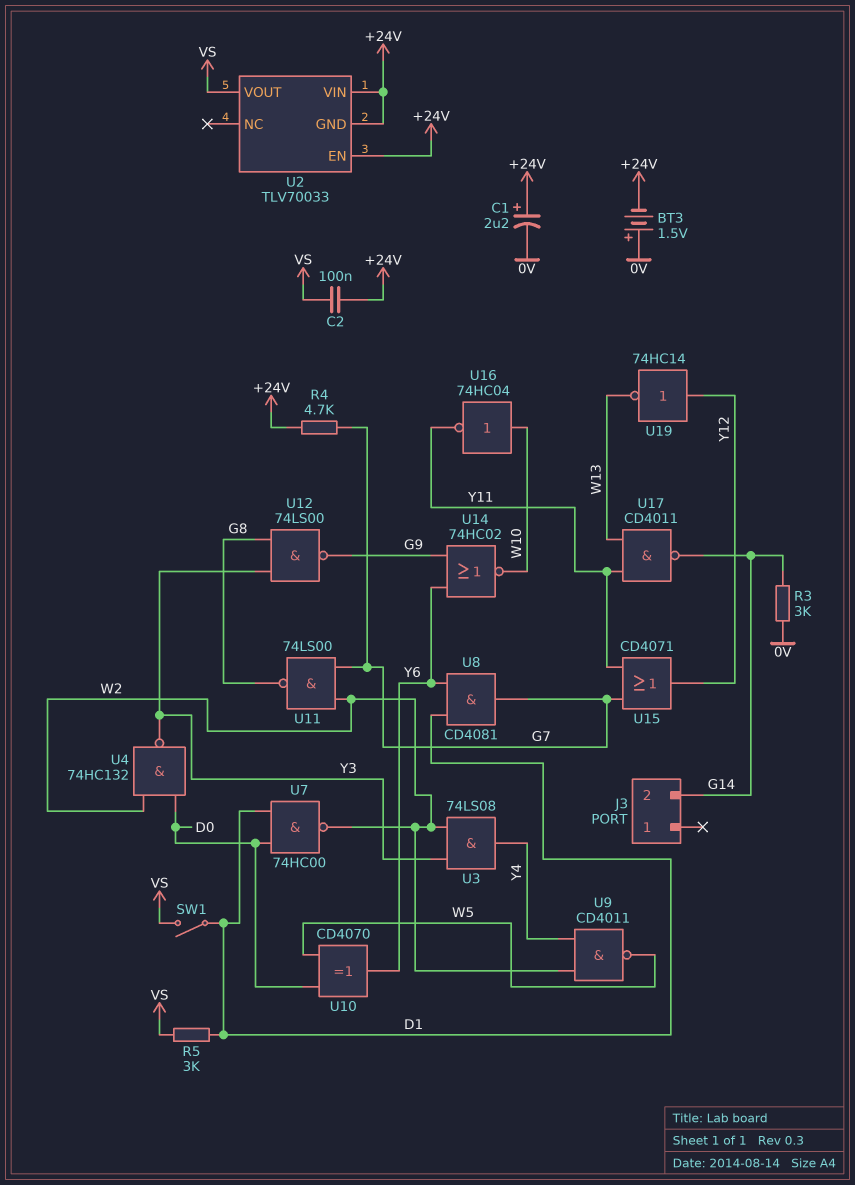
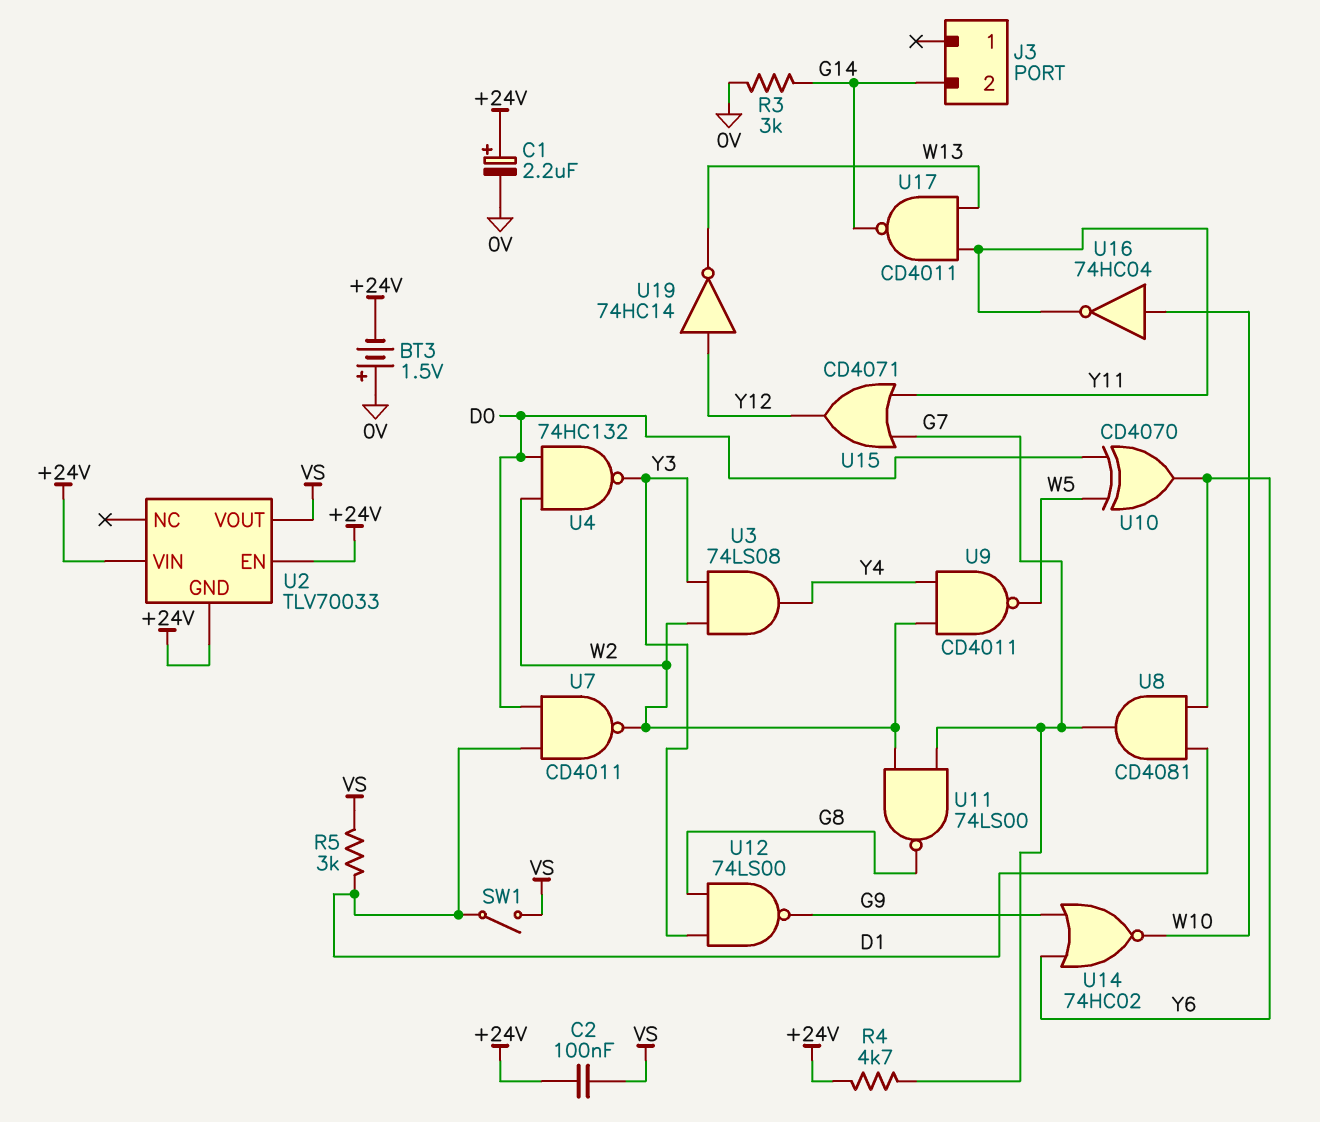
U7: NAND 74HC00 (in D0, in D1, out W2) -> NAND CD4011 (in D0, in D1, out W2)

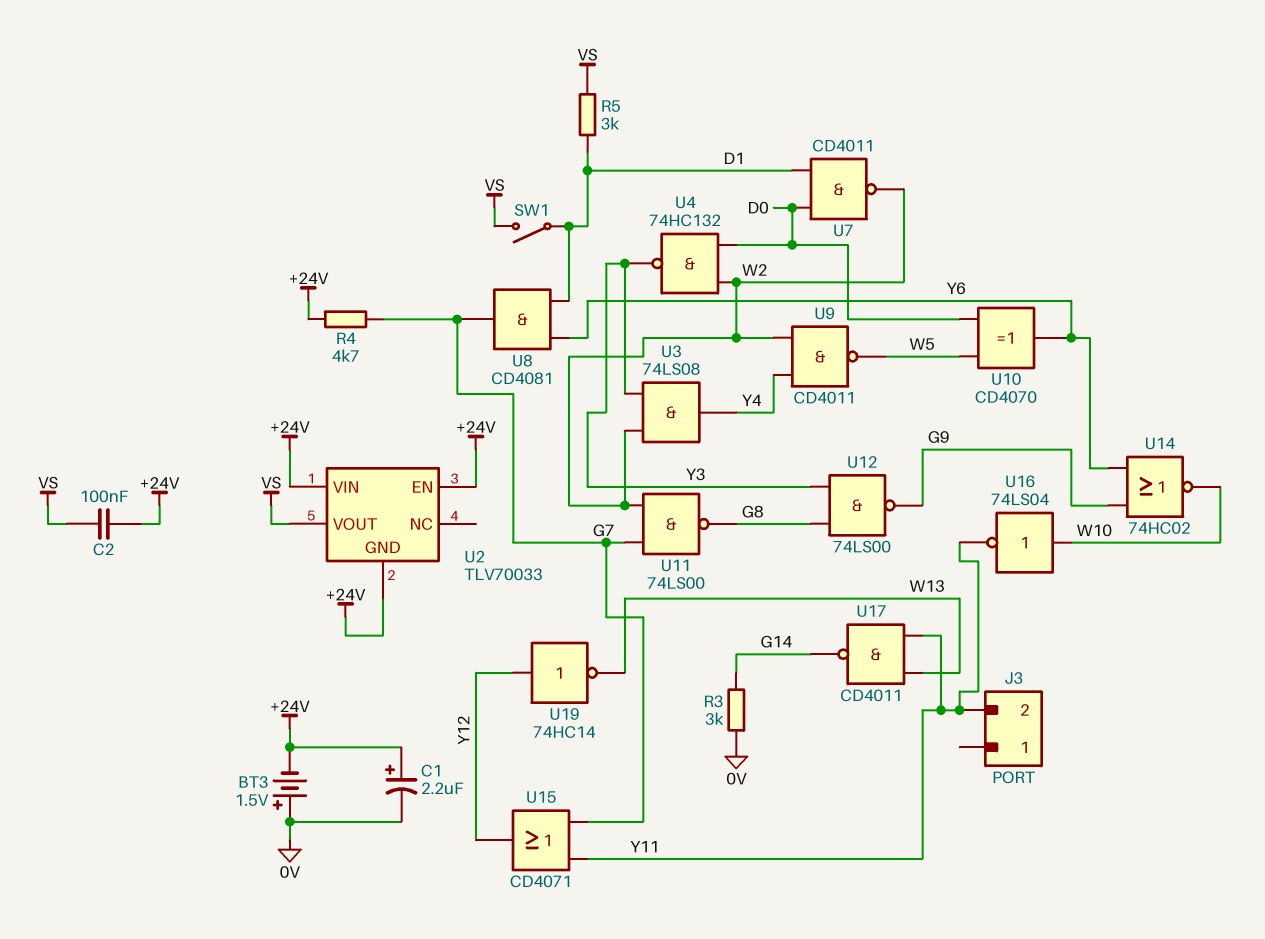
J3 pin 2: G14 -> Y11
U16: NOT 74HC04 (in W10, out Y11) -> NOT 74LS04 (in W10, out Y11)

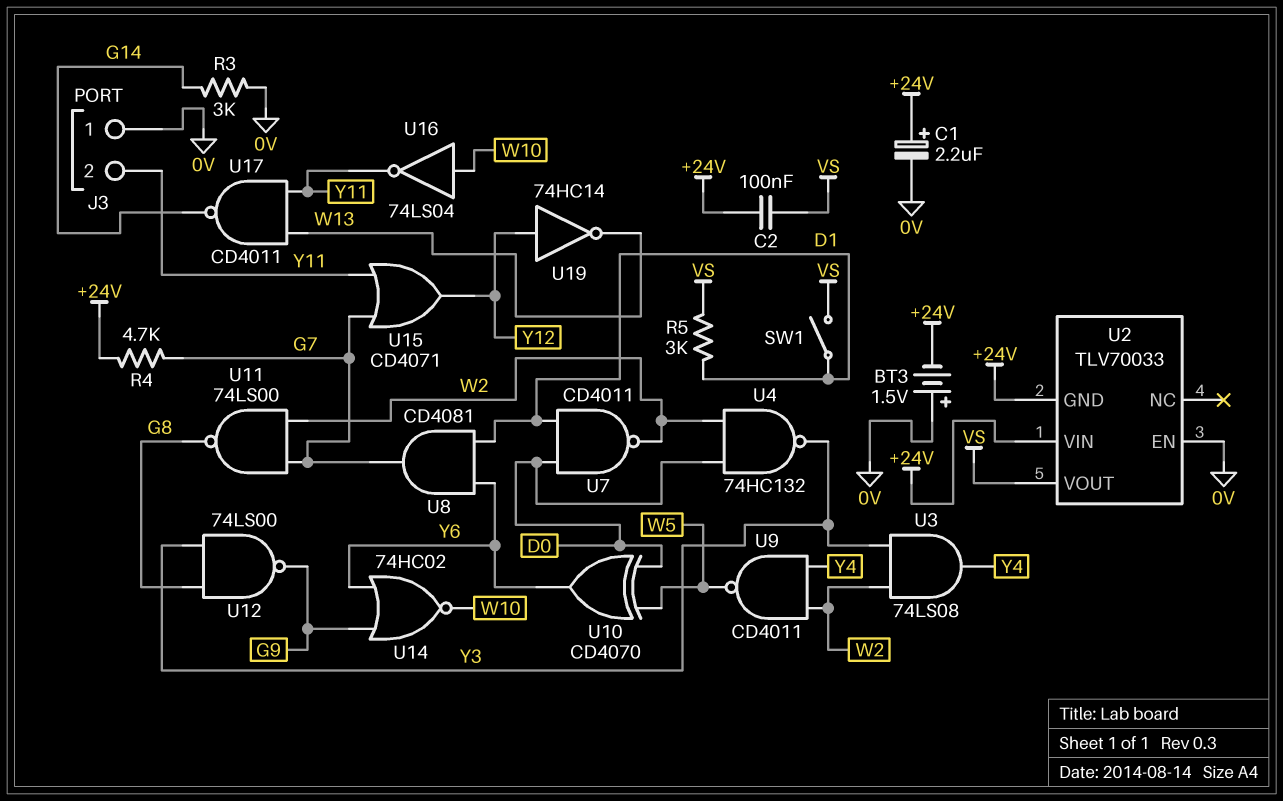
J3 pin 1: none -> 0V
U2 pin EN: +24V -> 0V

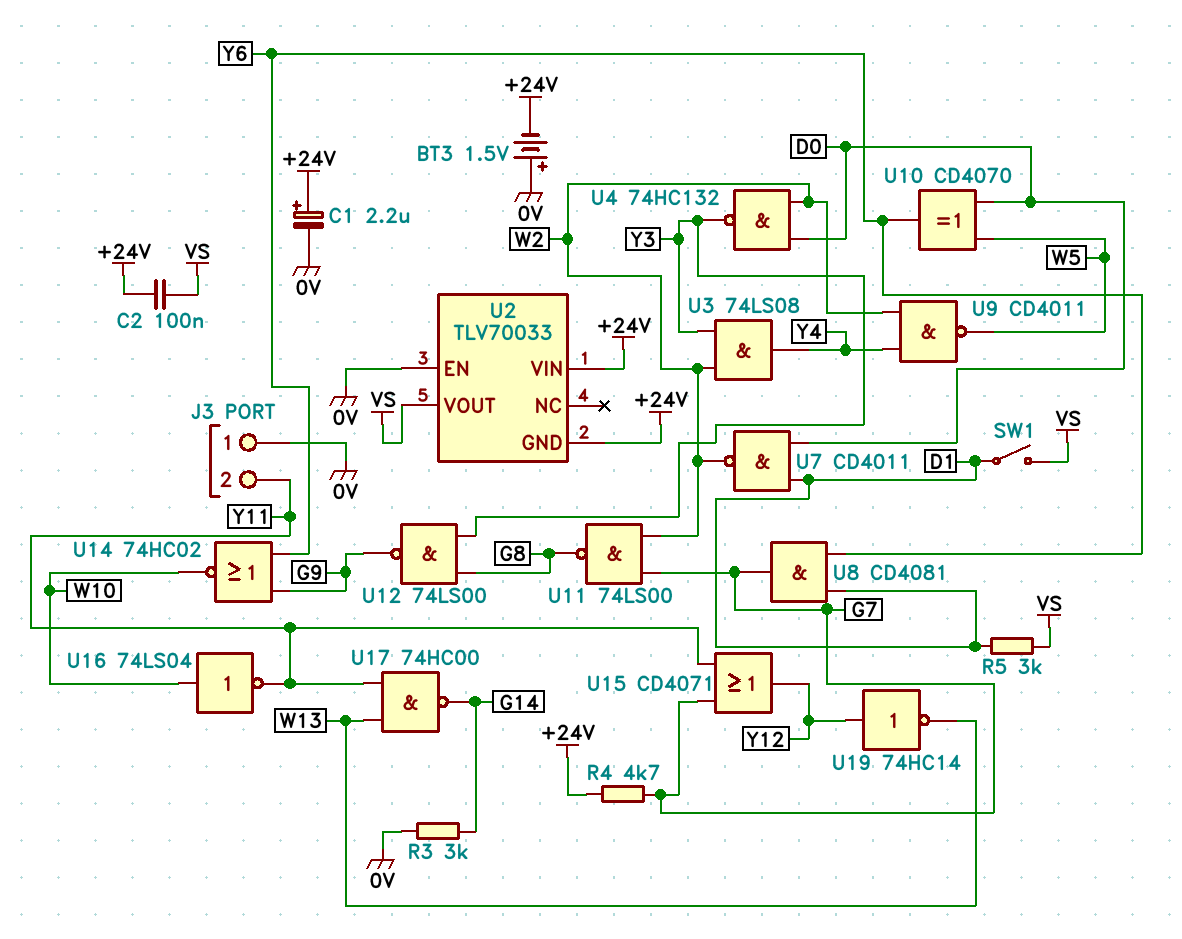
U17: NAND CD4011 (in W13, in Y11, out G14) -> NAND 74HC00 (in W13, in Y11, out G14)

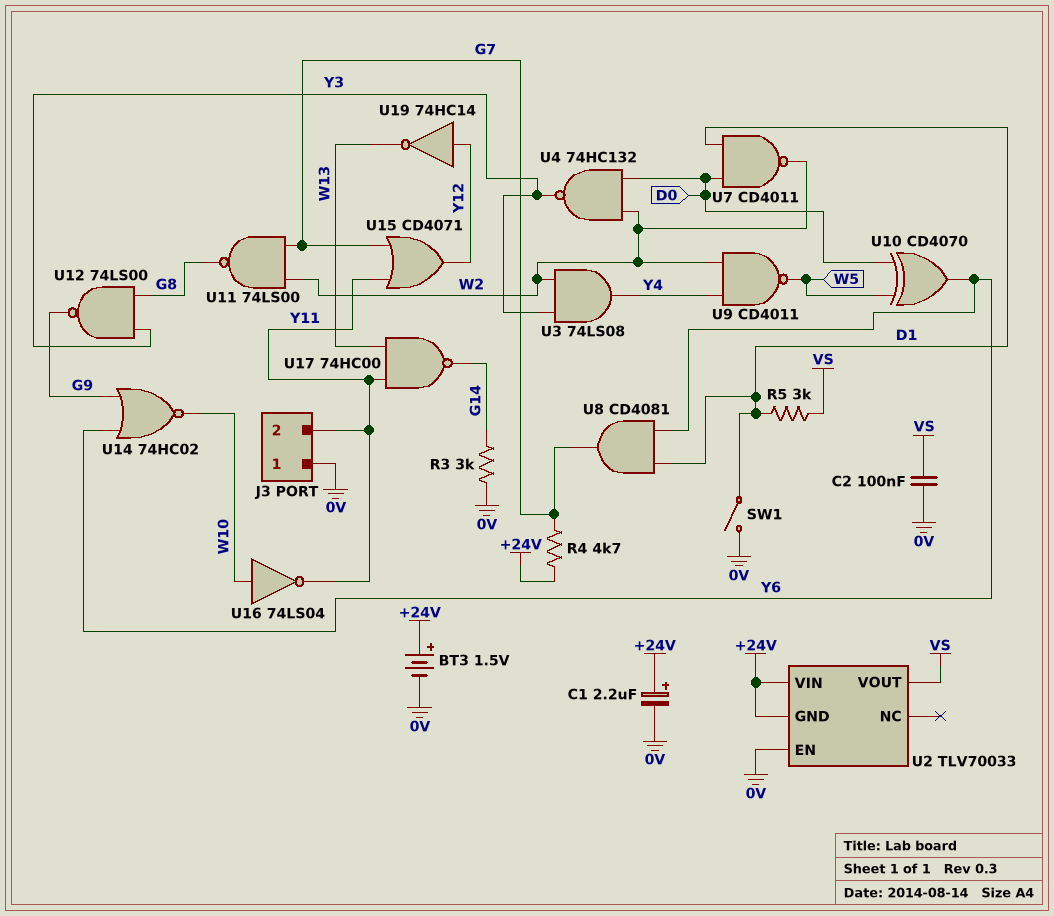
BT3: 1.5V (plus 0V, minus +24V) -> 1.5V (plus +24V, minus 0V)
C2: 100nF (+24V, VS) -> 100nF (0V, VS)
SW1: switch (D1, VS) -> switch (0V, D1)

